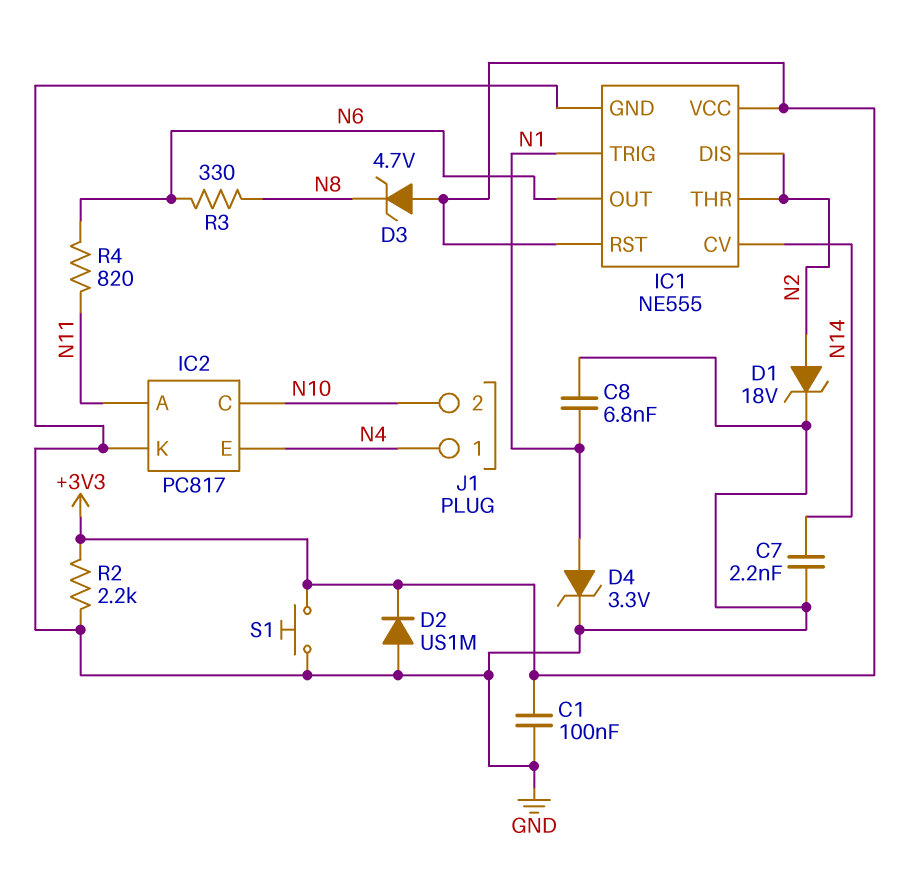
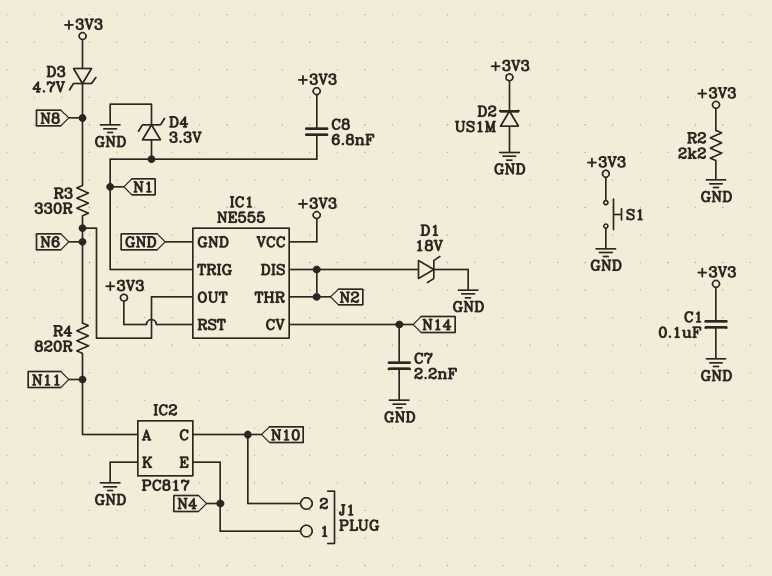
C8: 6.8nF (GND, N1) -> 6.8nF (+3V3, N1)

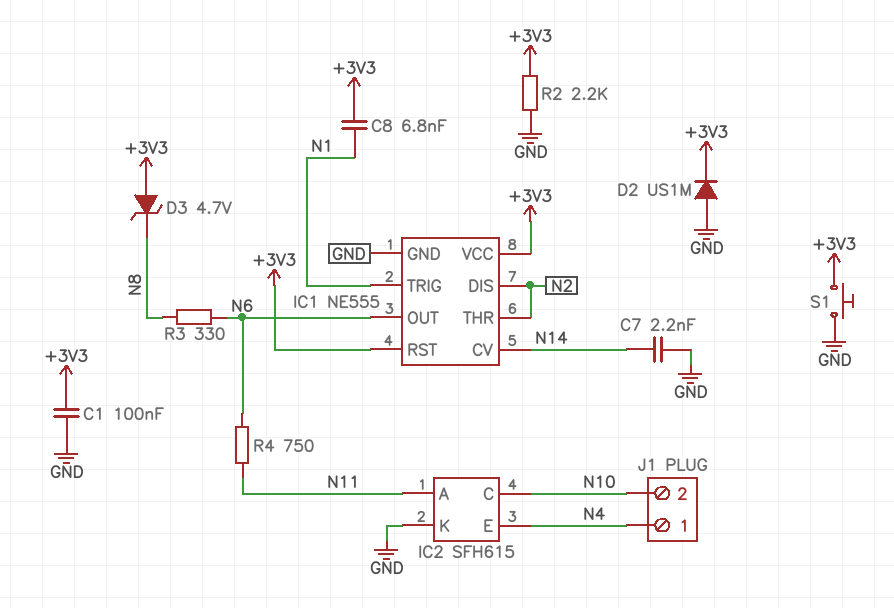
D1: zener 18V (A N2, K GND) -> none
D4: zener 3.3V (A N1, K GND) -> none
IC2: PC817 -> SFH615
R4: 820 (N6, N11) -> 750 (N6, N11)

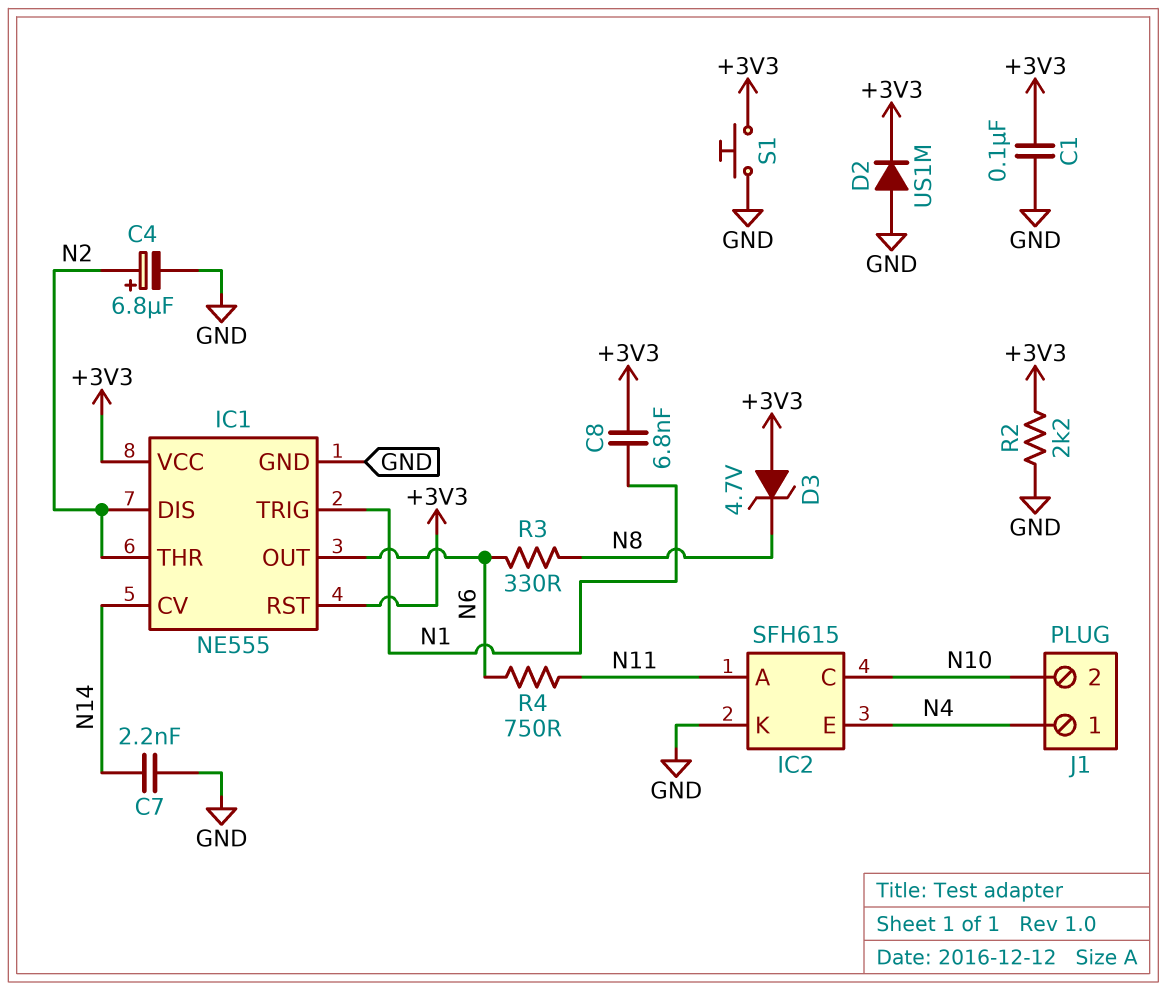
C4: none -> 6.8uF (plus N2, minus GND)

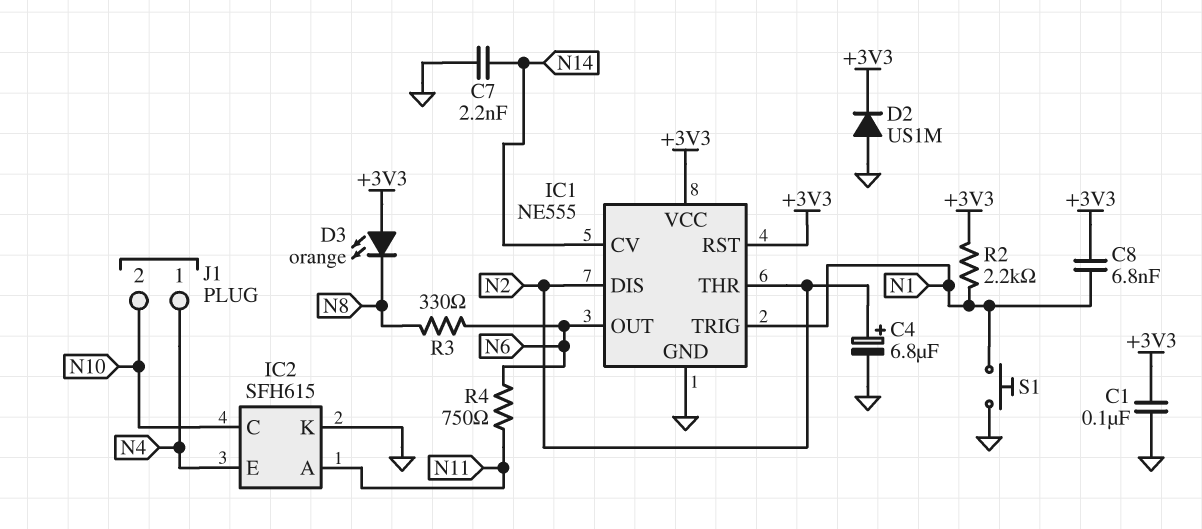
D3: zener 4.7V (A +3V3, K N8) -> LED orange (A +3V3, K N8)
R2: 2.2k (+3V3, GND) -> 2.2k (+3V3, N1)
S1: button (+3V3, GND) -> button (GND, N1)

